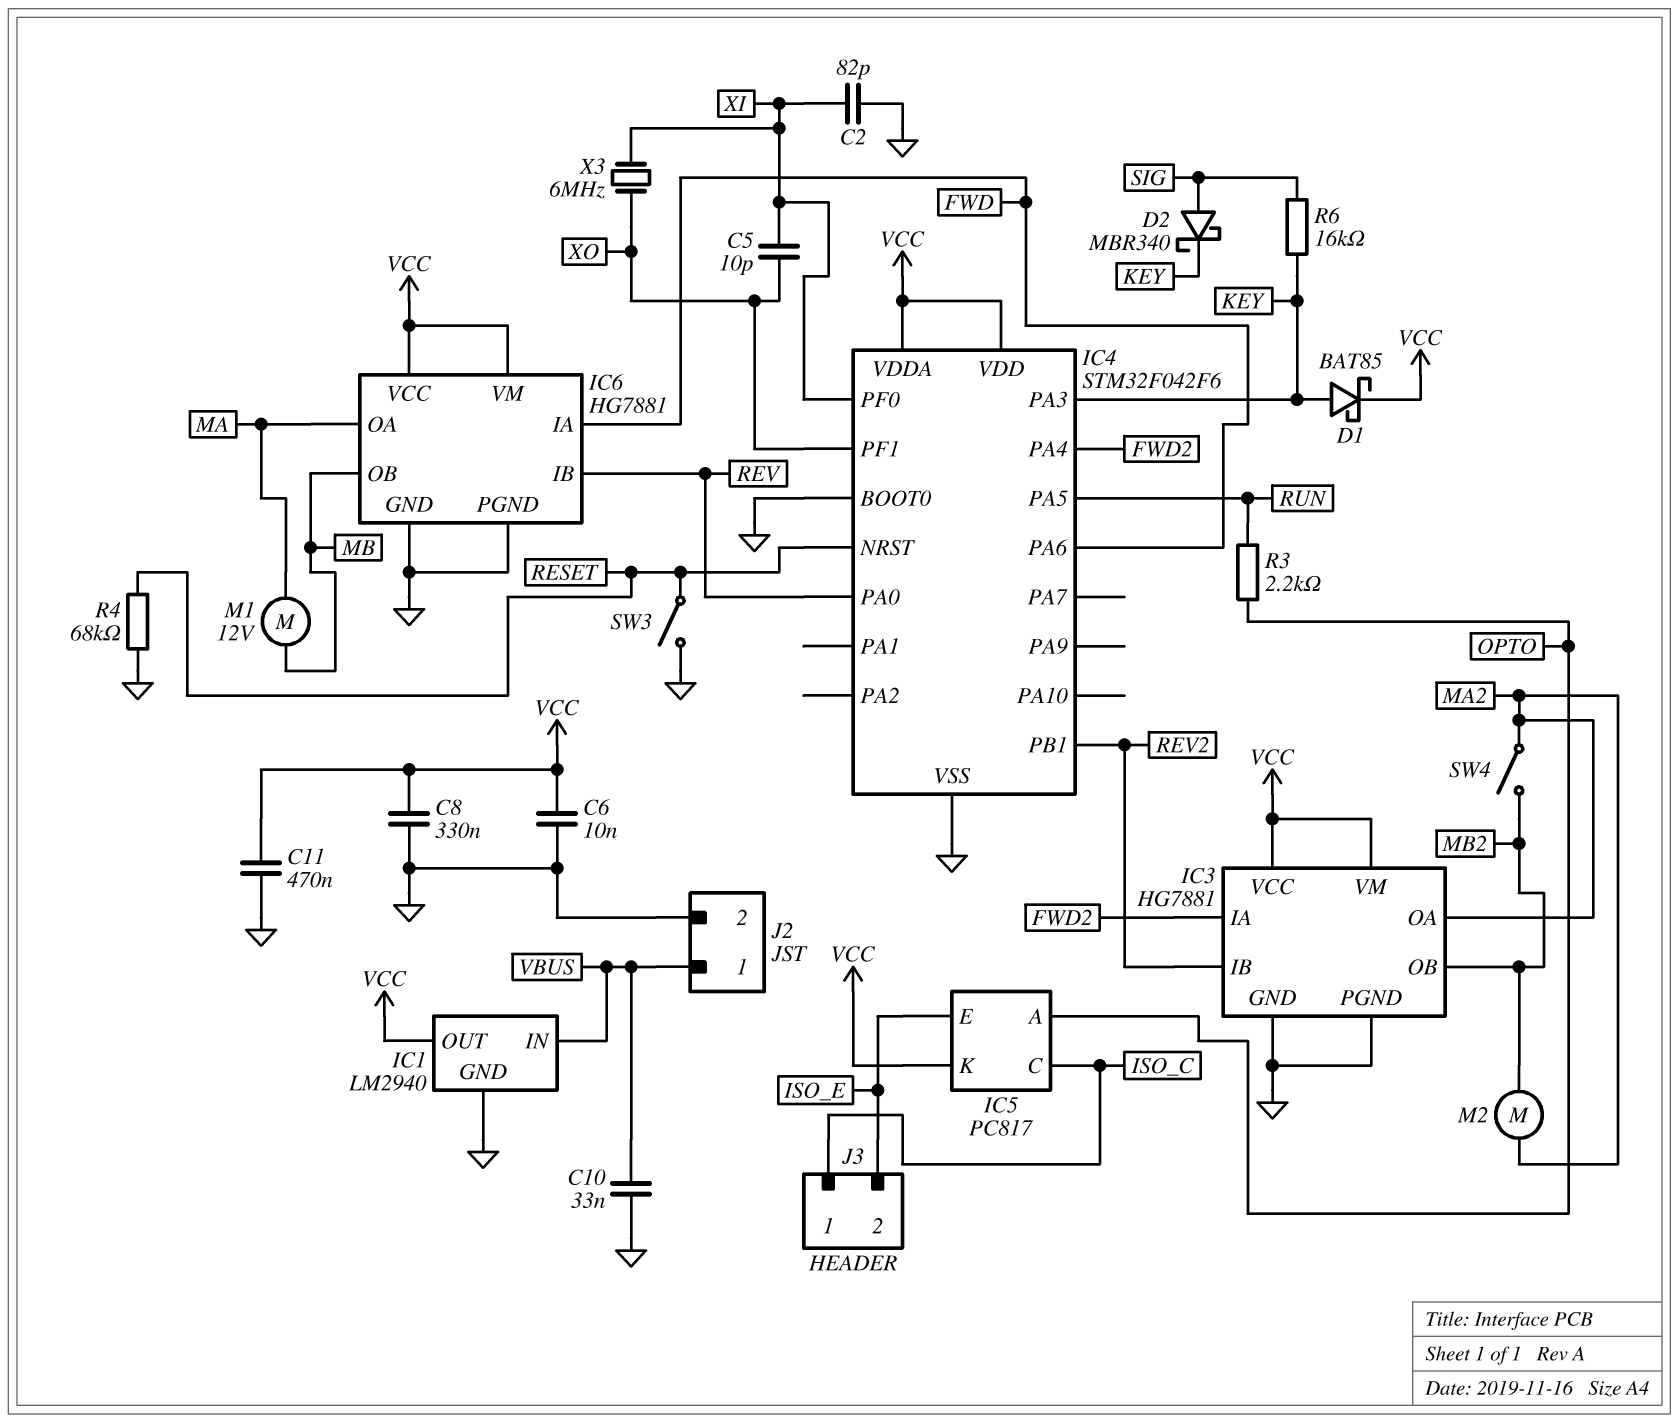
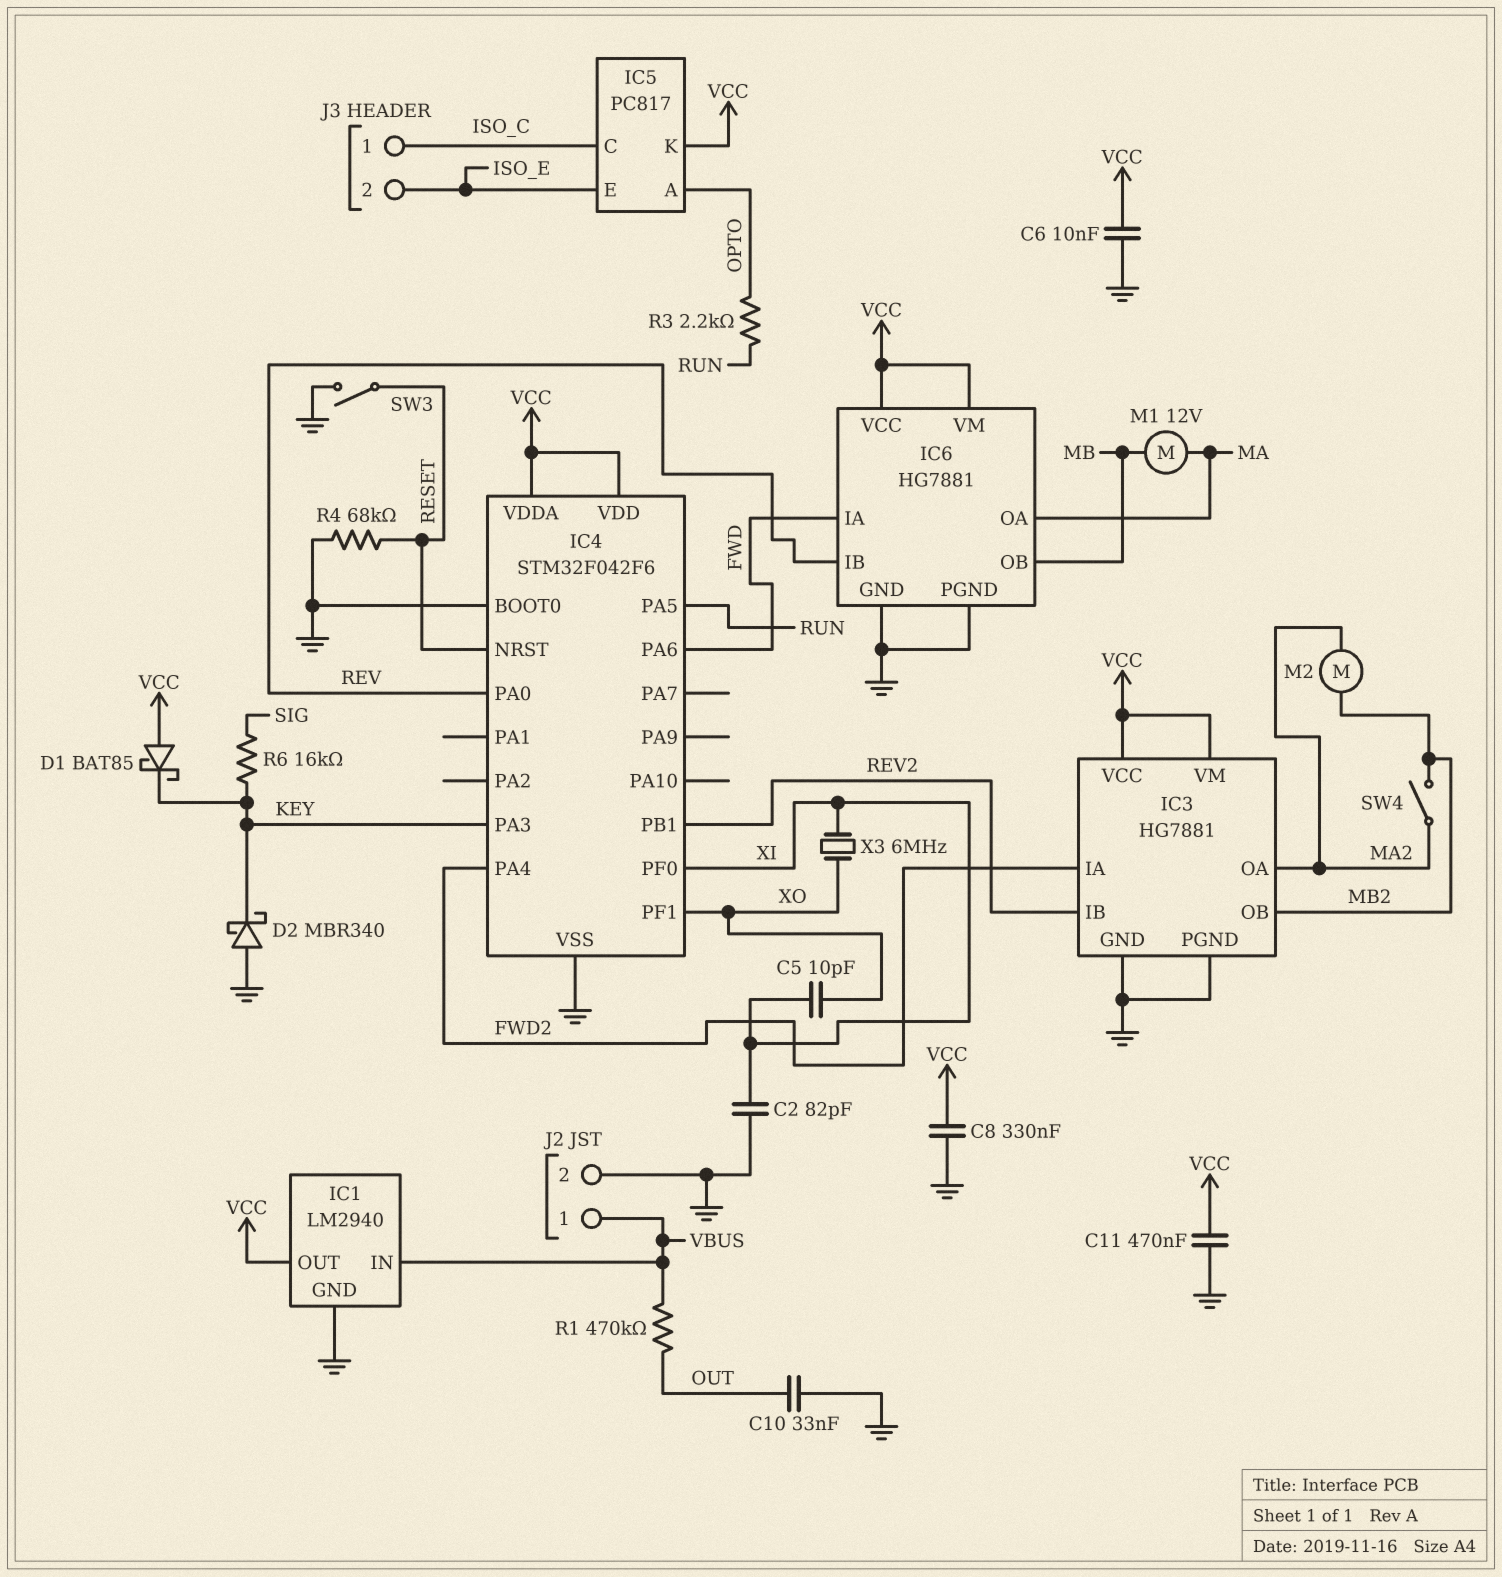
C10: 33nF (GND, VBUS) -> 33nF (GND, OUT)
D1: schottky BAT85 (A KEY, K VCC) -> schottky BAT85 (A VCC, K KEY)
D2: schottky MBR340 (A SIG, K KEY) -> schottky MBR340 (A GND, K KEY)
R1: none -> 470k (OUT, VBUS)

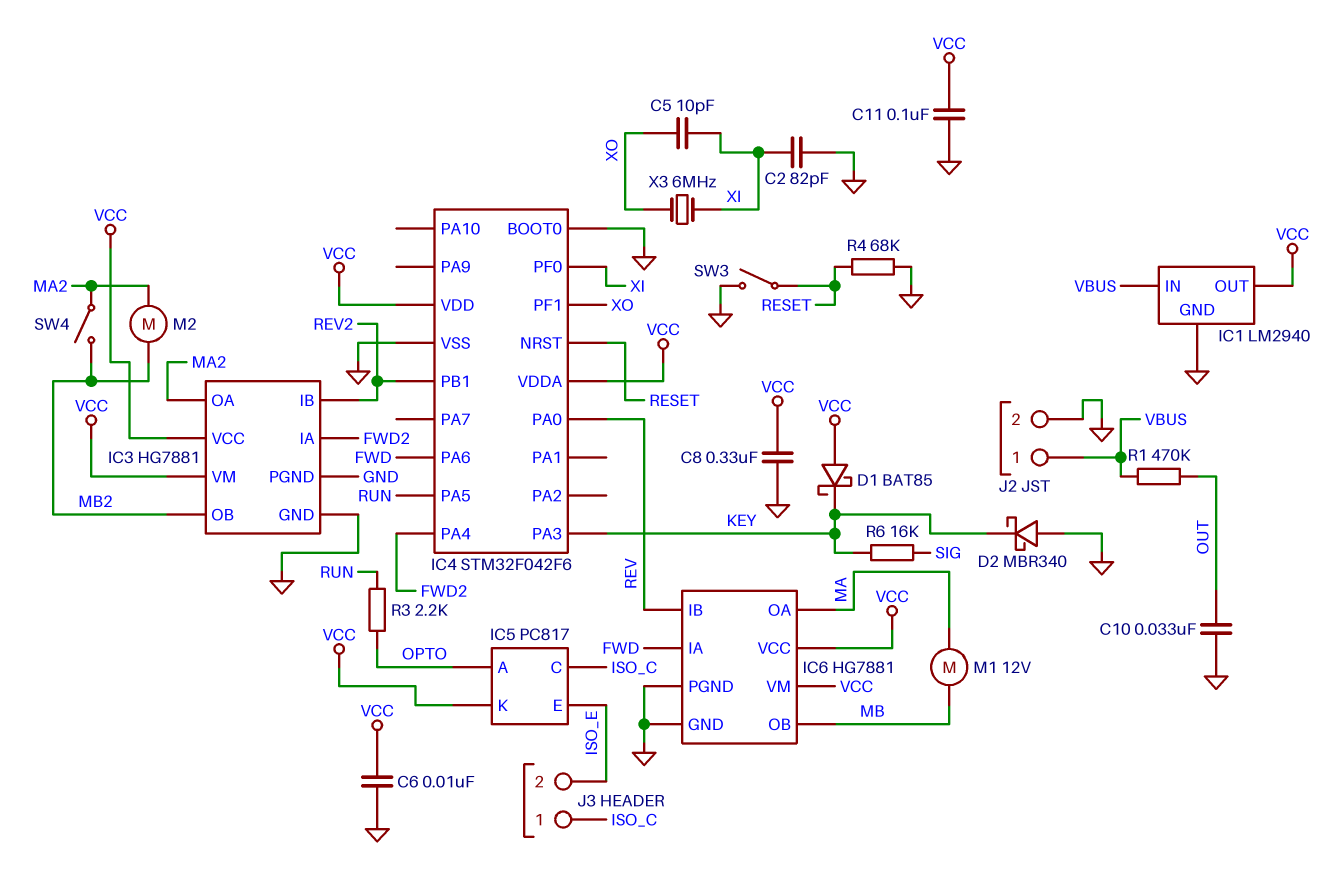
C11: 470nF (GND, VCC) -> 100nF (GND, VCC)

